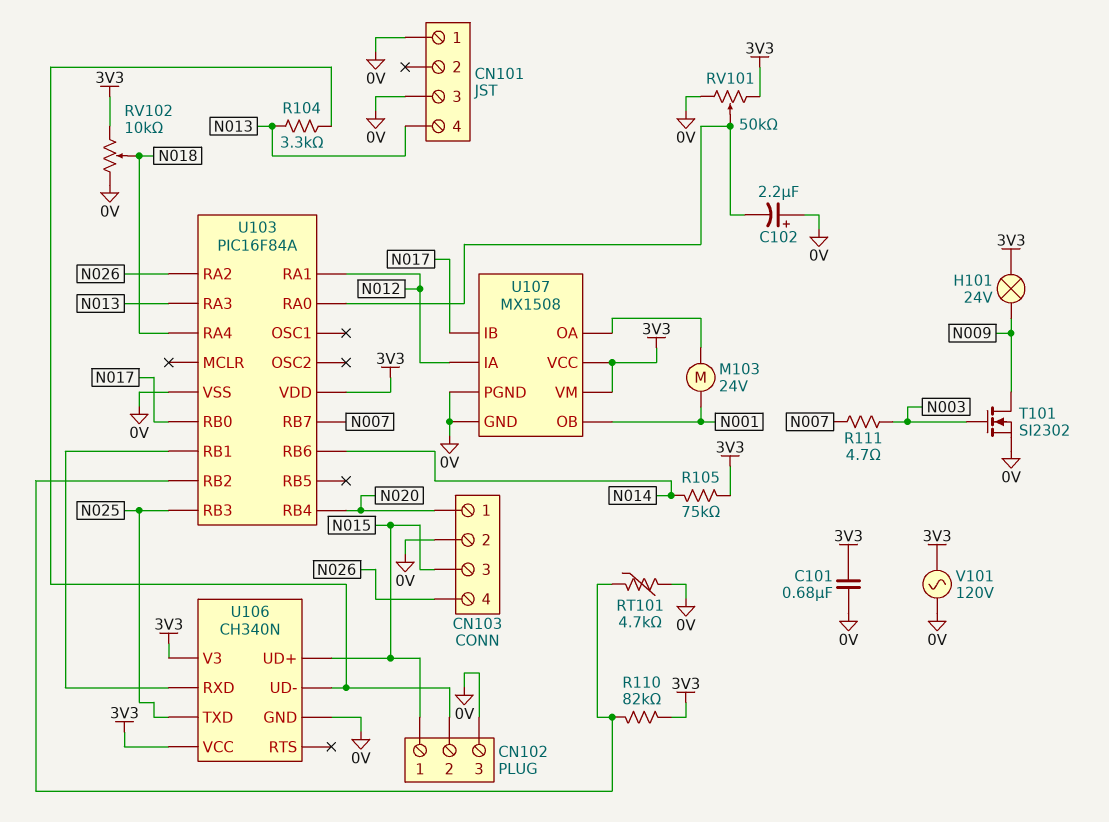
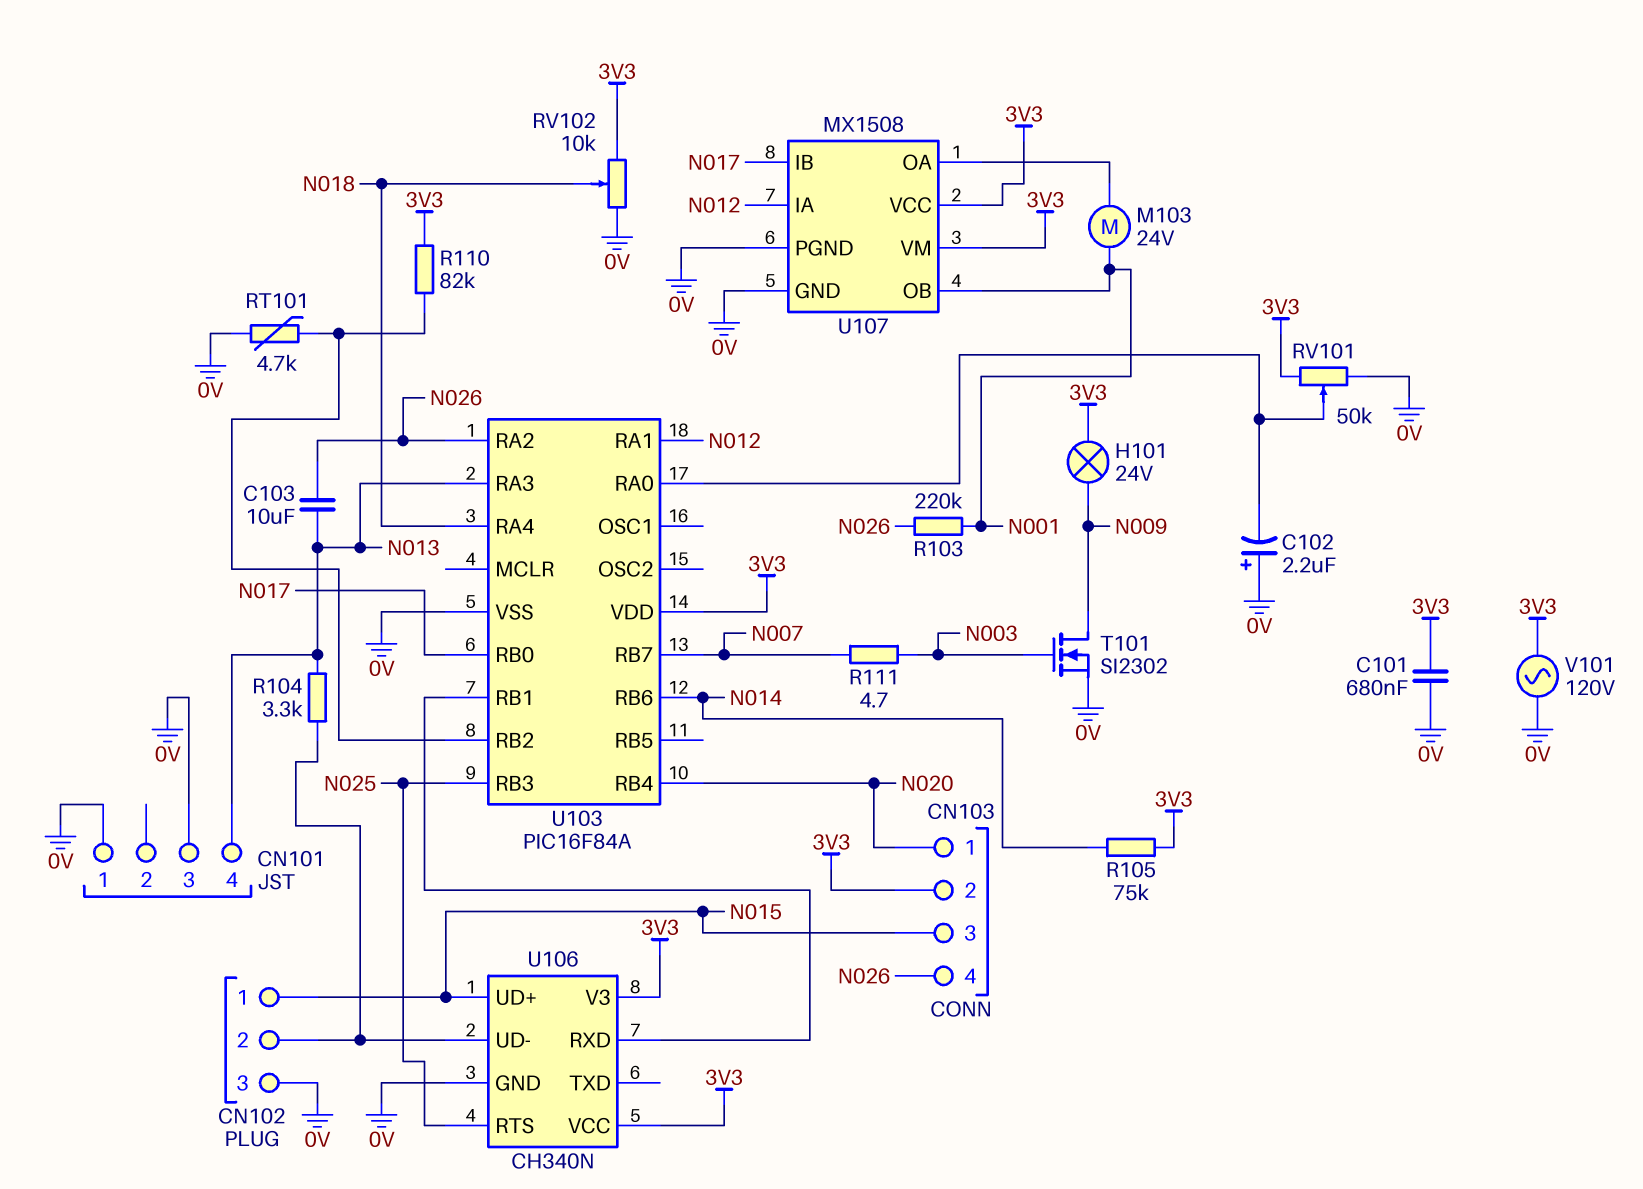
C103: none -> 10uF (N013, N026)
CN103 pin 2: 0V -> 3V3
R103: none -> 220k (N001, N026)
U106 pin RTS: none -> N025
U106 pin TXD: N025 -> none

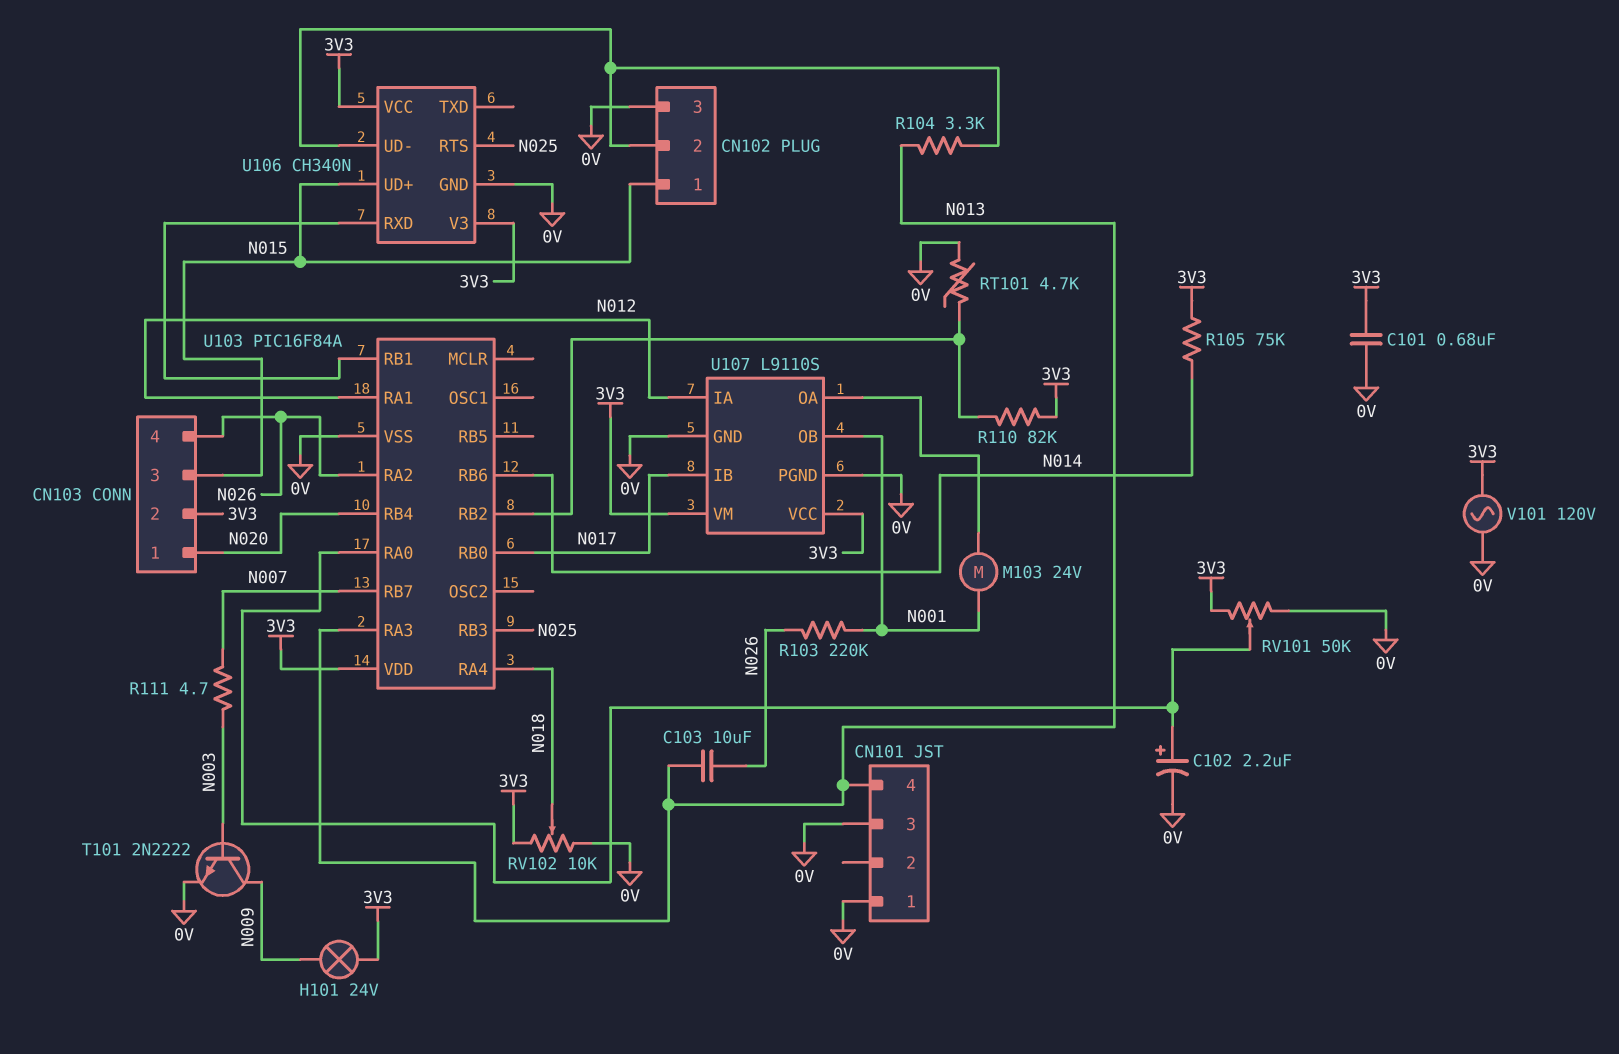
C102: 2.2uF (plus 0V, minus U103/RA0) -> 2.2uF (plus U103/RA0, minus 0V)
T101: NMOS SI2302 (G N003, D N009, S 0V) -> NPN 2N2222 (B N003, C N009, E 0V)
U107: MX1508 -> L9110S

